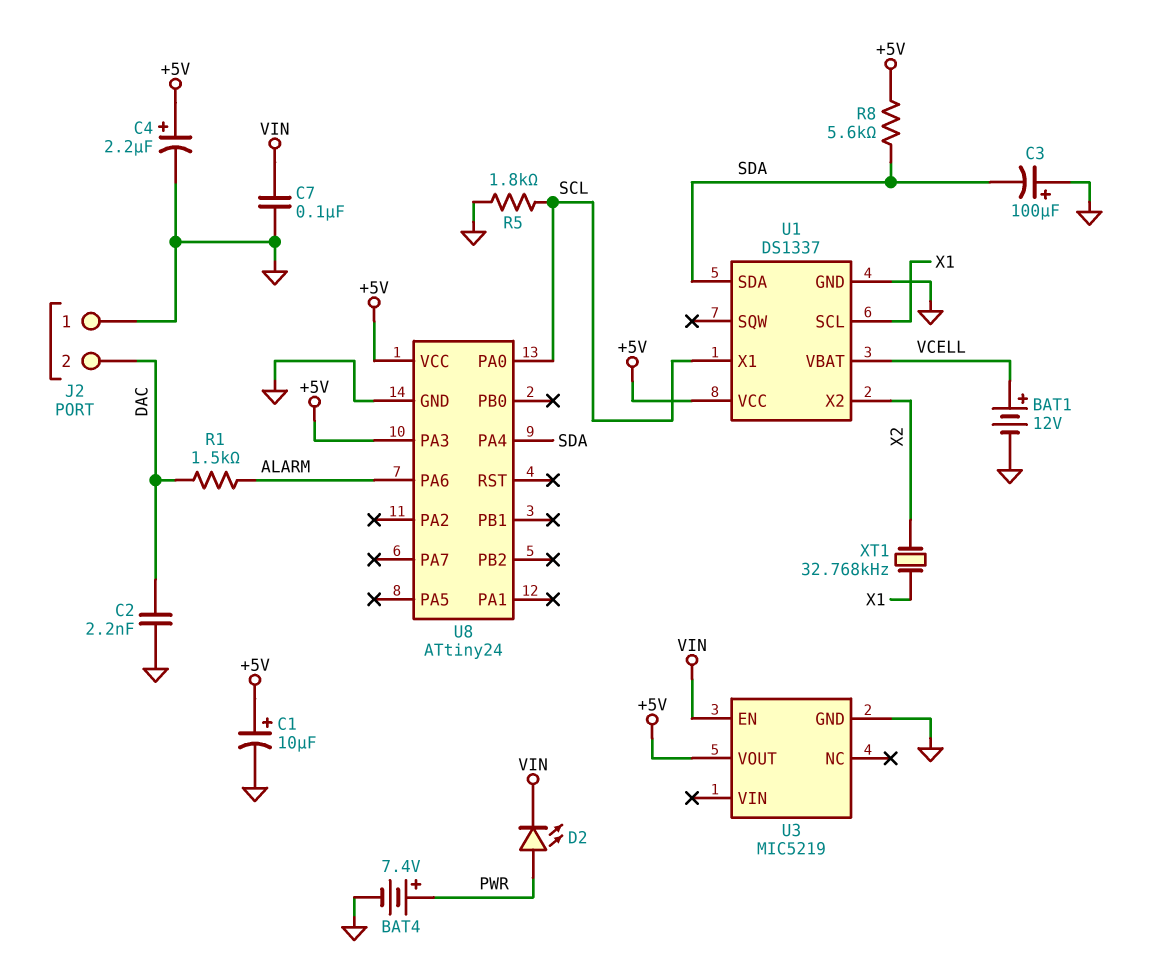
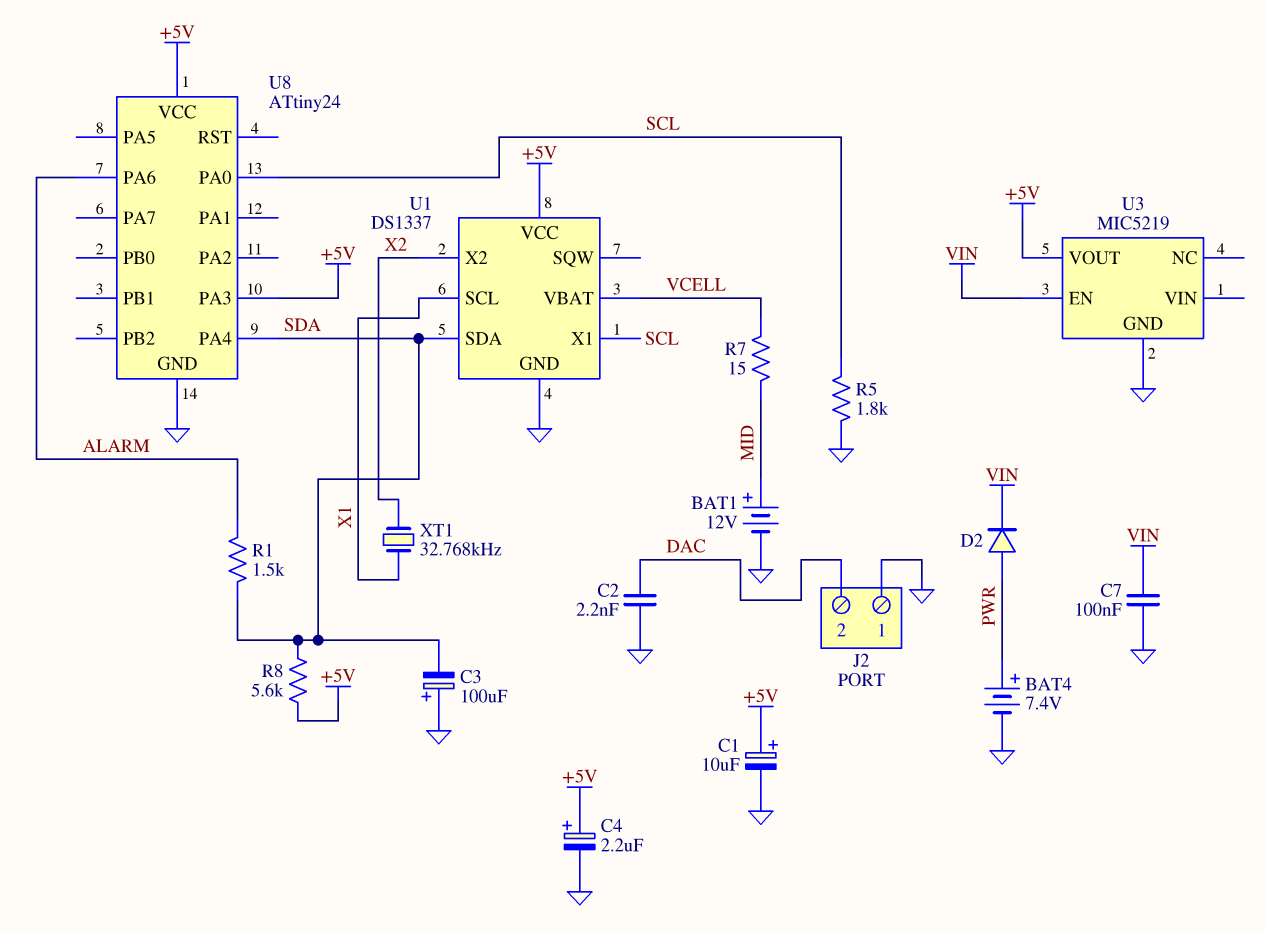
BAT1: 12V (plus VCELL, minus GND) -> 12V (plus MID, minus GND)
D2: LED (A PWR, K VIN) -> diode (A PWR, K VIN)
R1: 1.5k (ALARM, DAC) -> 1.5k (ALARM, SDA)
R7: none -> 15 (MID, VCELL)

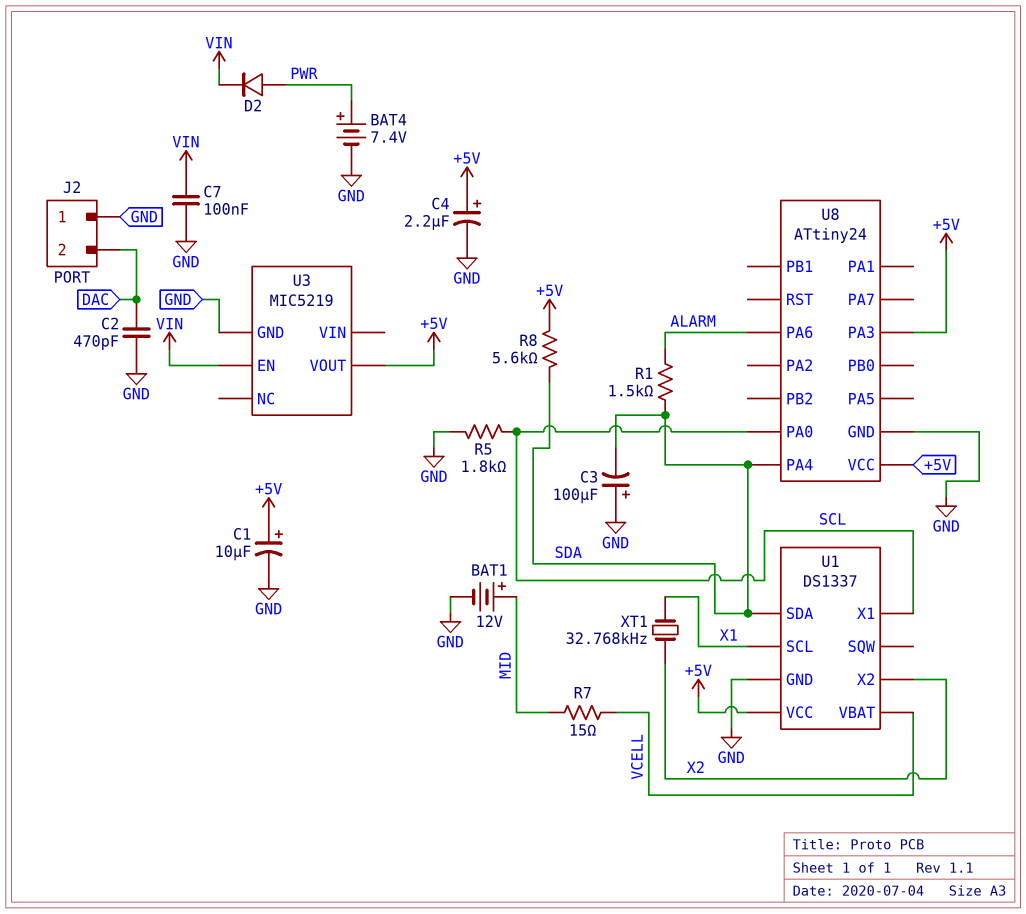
C2: 2.2nF (DAC, GND) -> 470pF (DAC, GND)

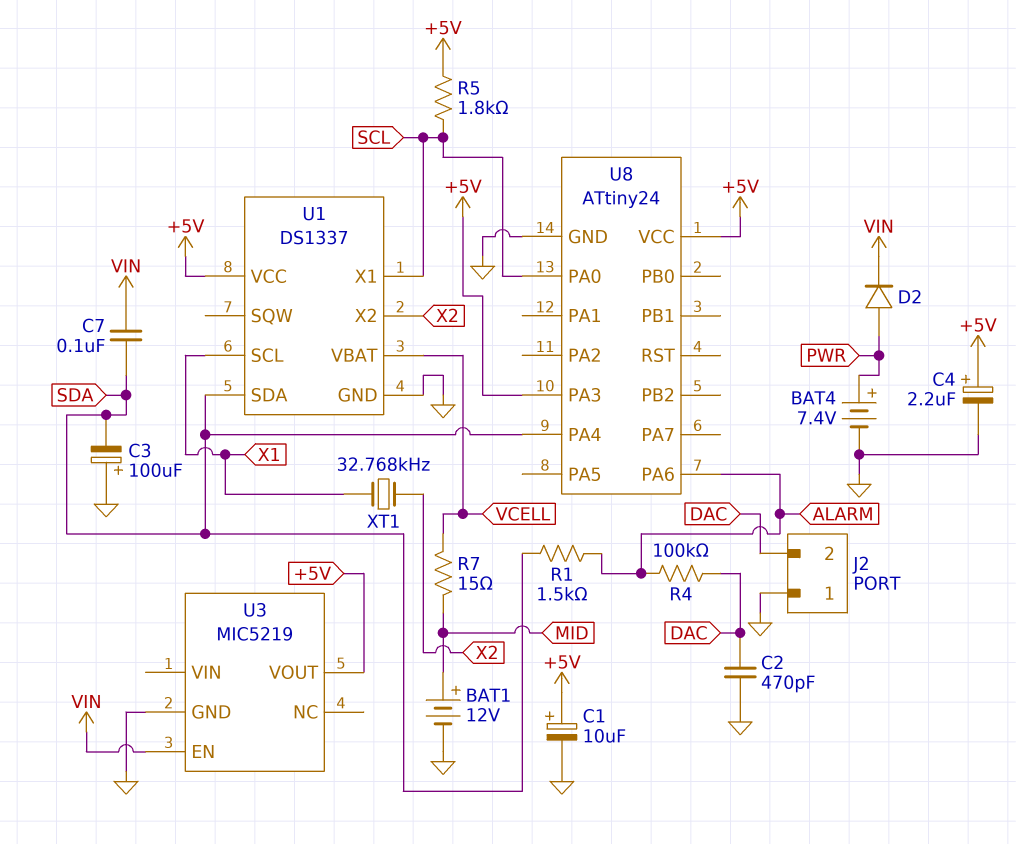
C7: 100nF (GND, VIN) -> 100nF (SDA, VIN)
R4: none -> 100k (ALARM, DAC)
R5: 1.8k (GND, SCL) -> 1.8k (+5V, SCL)
R8: 5.6k (+5V, SDA) -> none

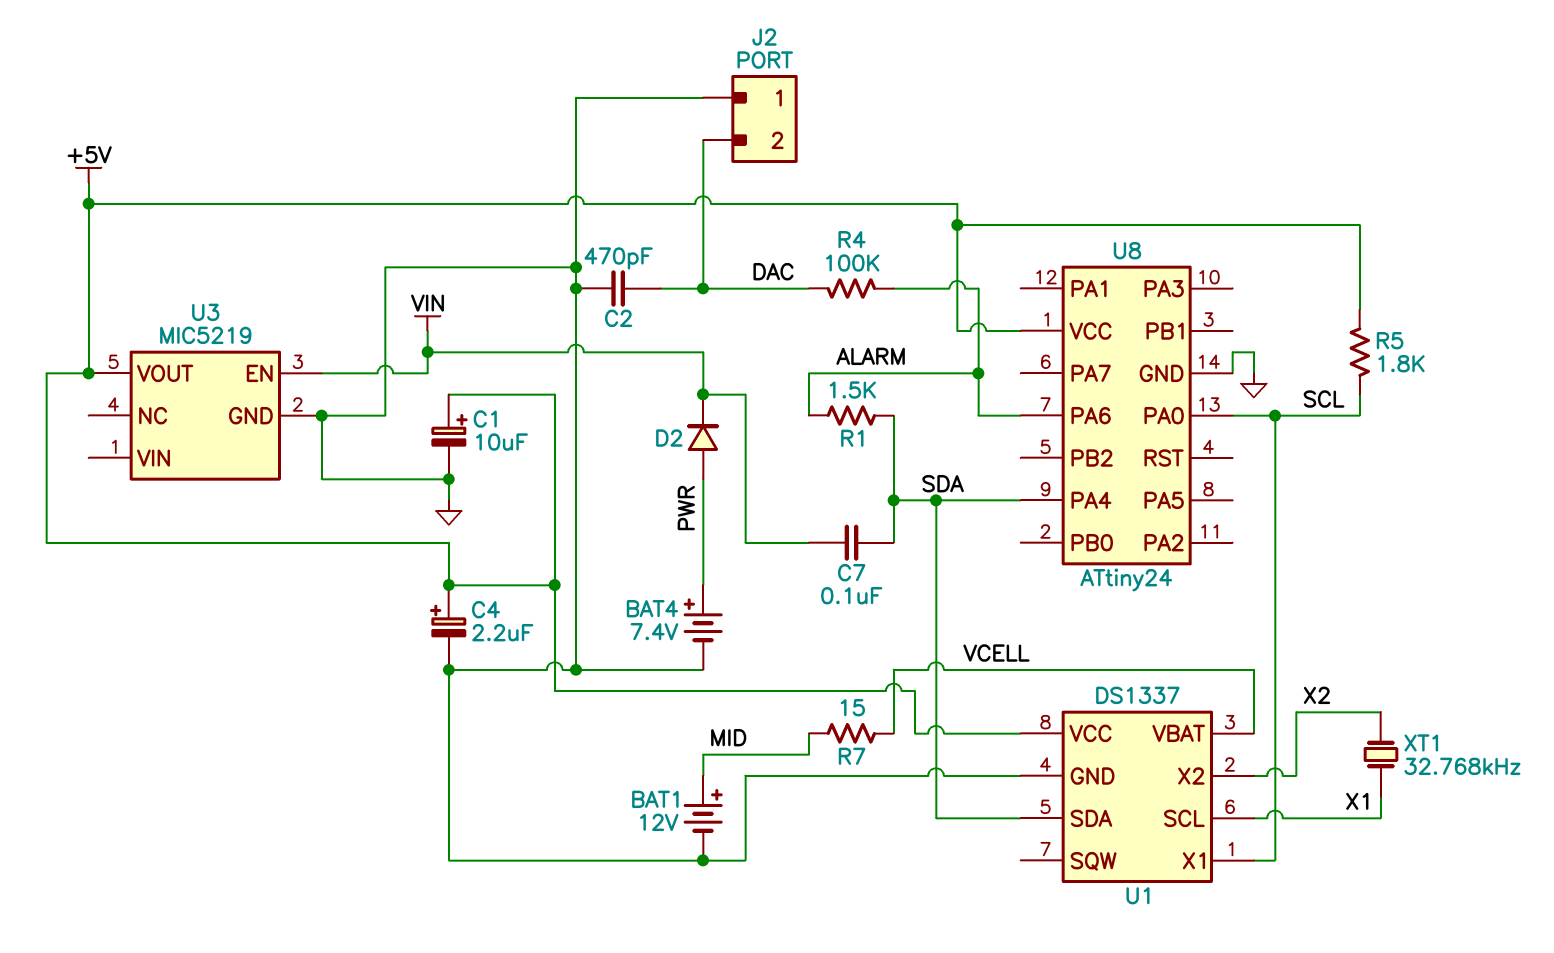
C3: 100uF (plus GND, minus SDA) -> none
U8 pin PA3: +5V -> none

